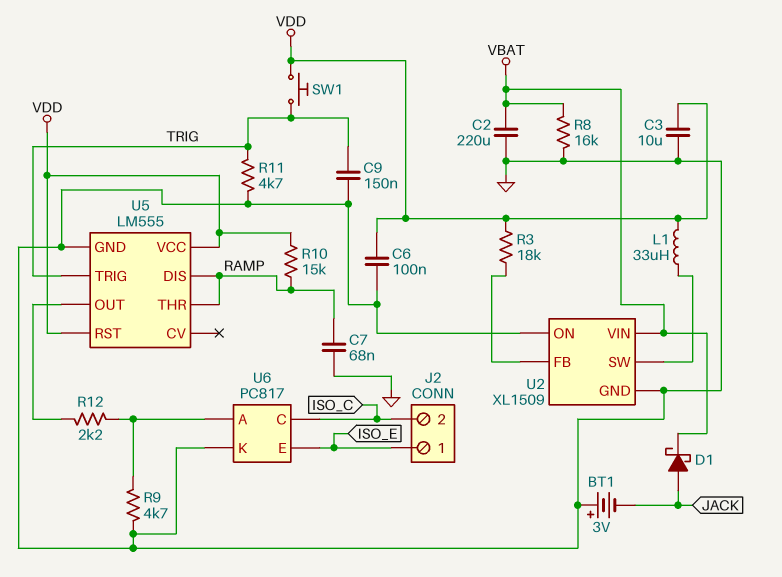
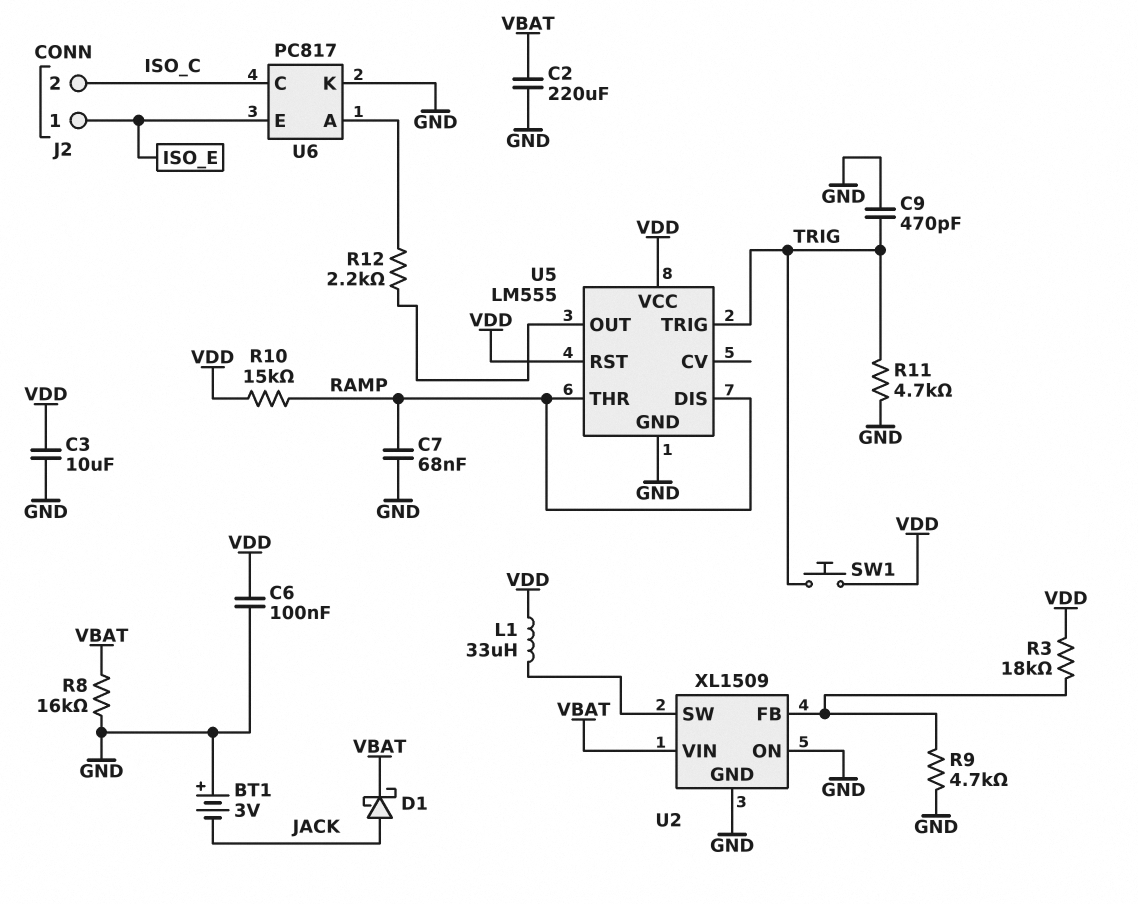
C9: 150nF (GND, TRIG) -> 470pF (GND, TRIG)
R9: 4.7k (GND, U6/A) -> 4.7k (GND, U2/FB)

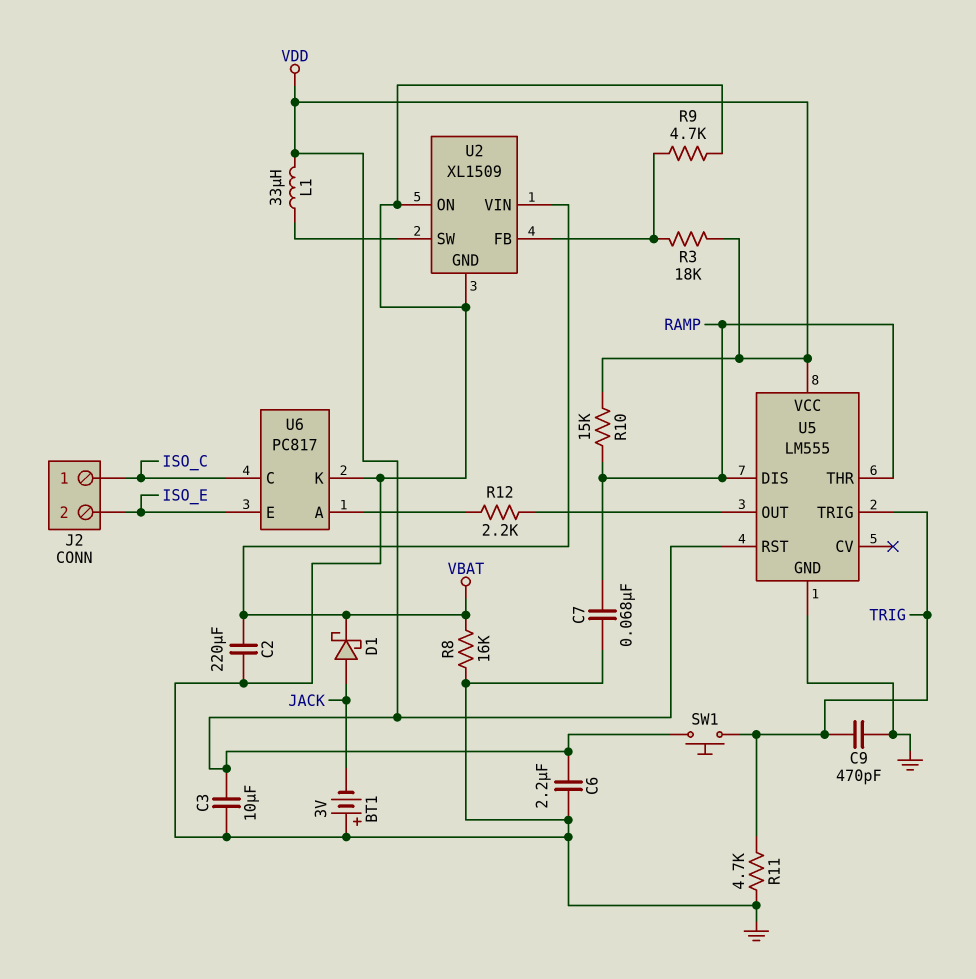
C6: 100nF (GND, VDD) -> 2.2uF (GND, VDD)
J2 pin 1: ISO_E -> ISO_C
J2 pin 2: ISO_C -> ISO_E

